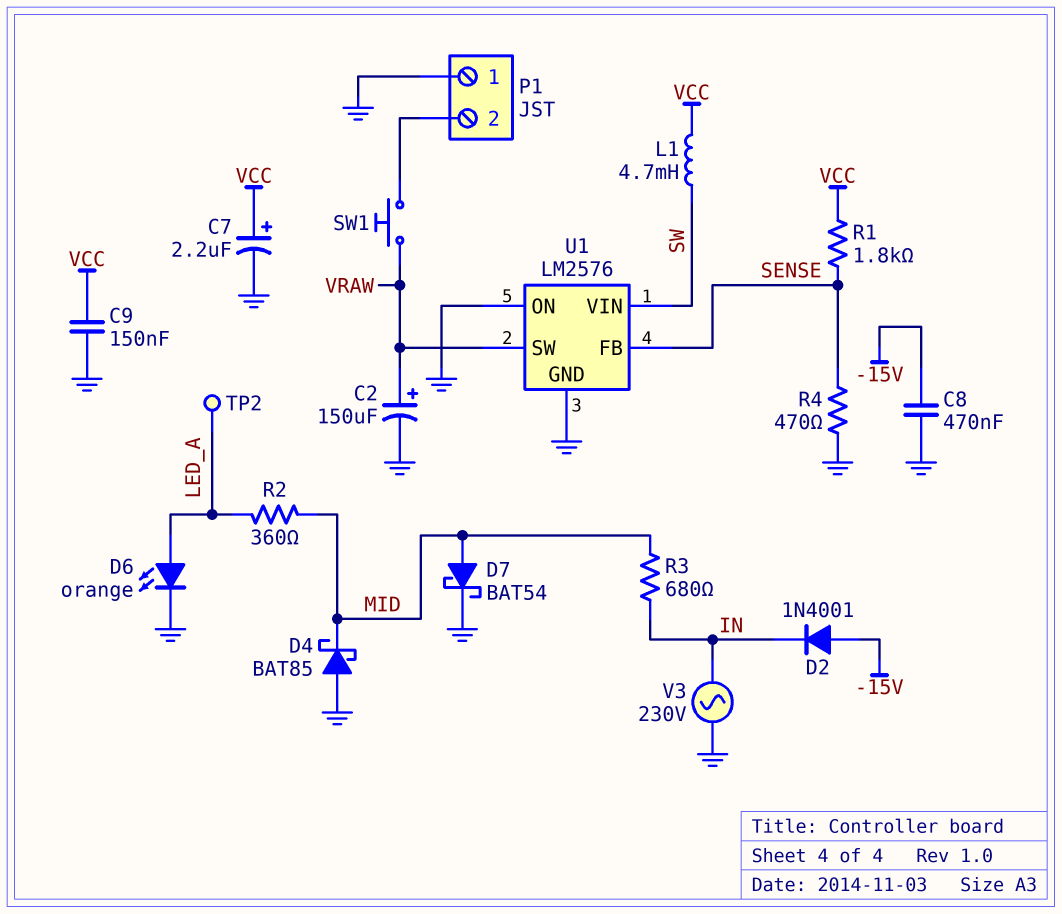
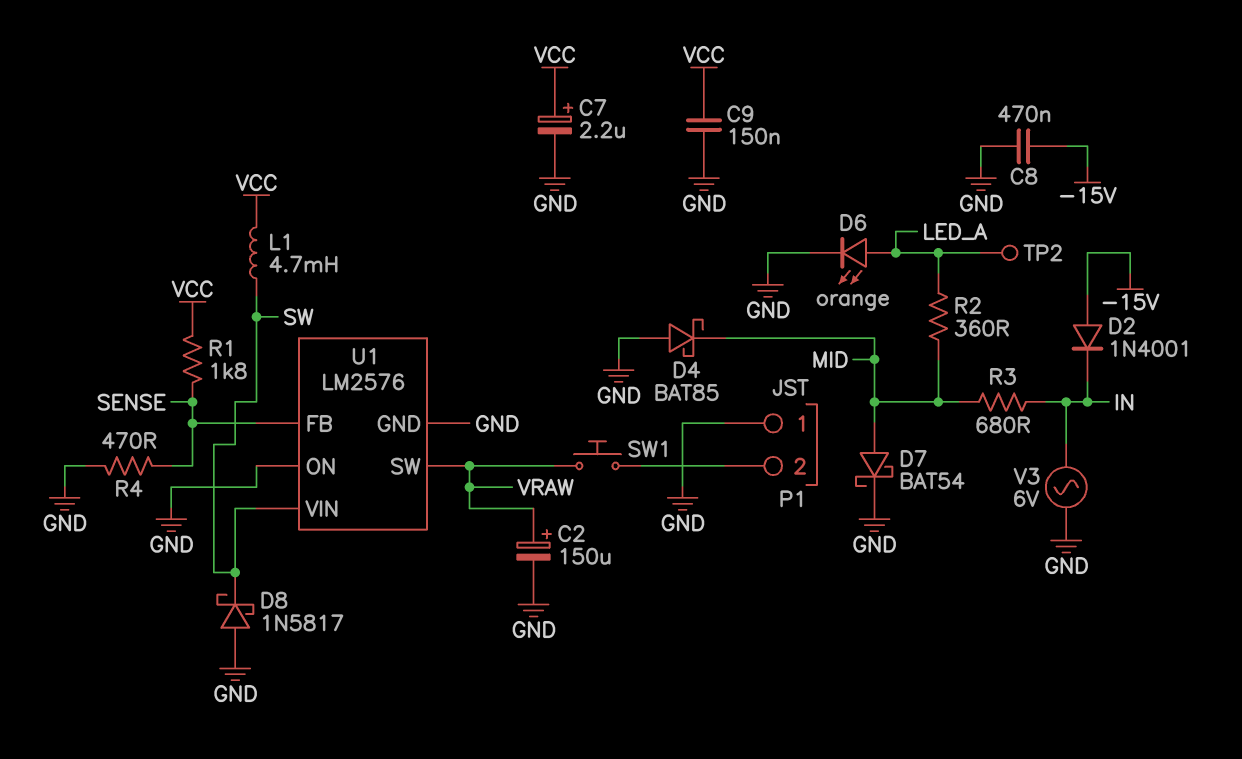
D8: none -> schottky 1N5817 (A GND, K SW)
V3: AC 230V (GND, IN) -> AC 6V (GND, IN)

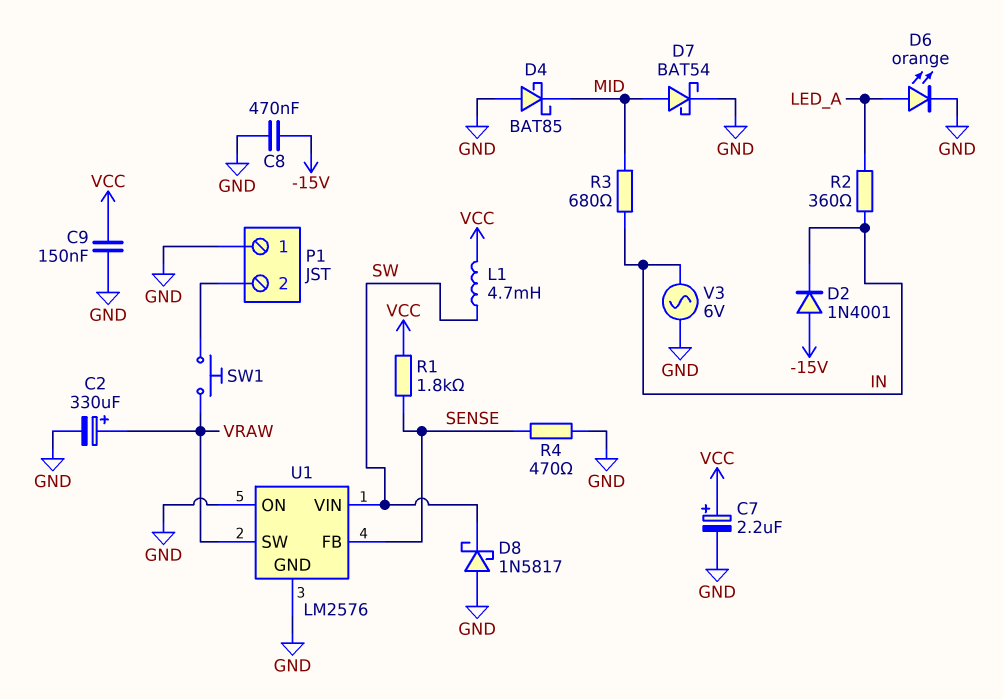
C2: 150uF (plus VRAW, minus GND) -> 330uF (plus VRAW, minus GND)
R2: 360 (LED_A, MID) -> 360 (IN, LED_A)
TP2: test point (LED_A) -> none

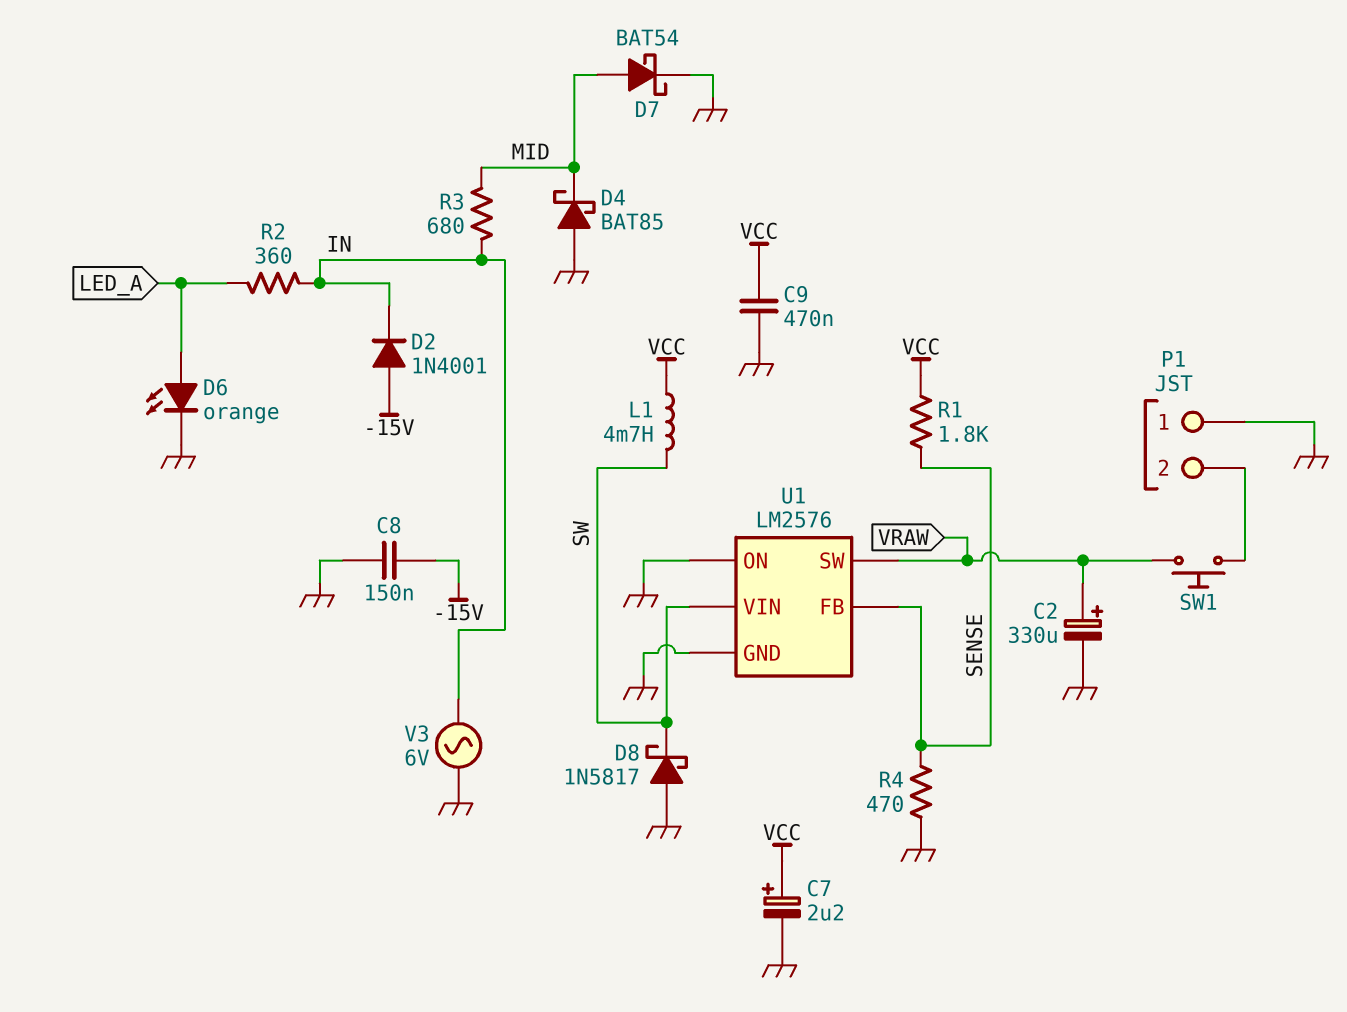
C8: 470nF (-15V, GND) -> 150nF (-15V, GND)
C9: 150nF (GND, VCC) -> 470nF (GND, VCC)

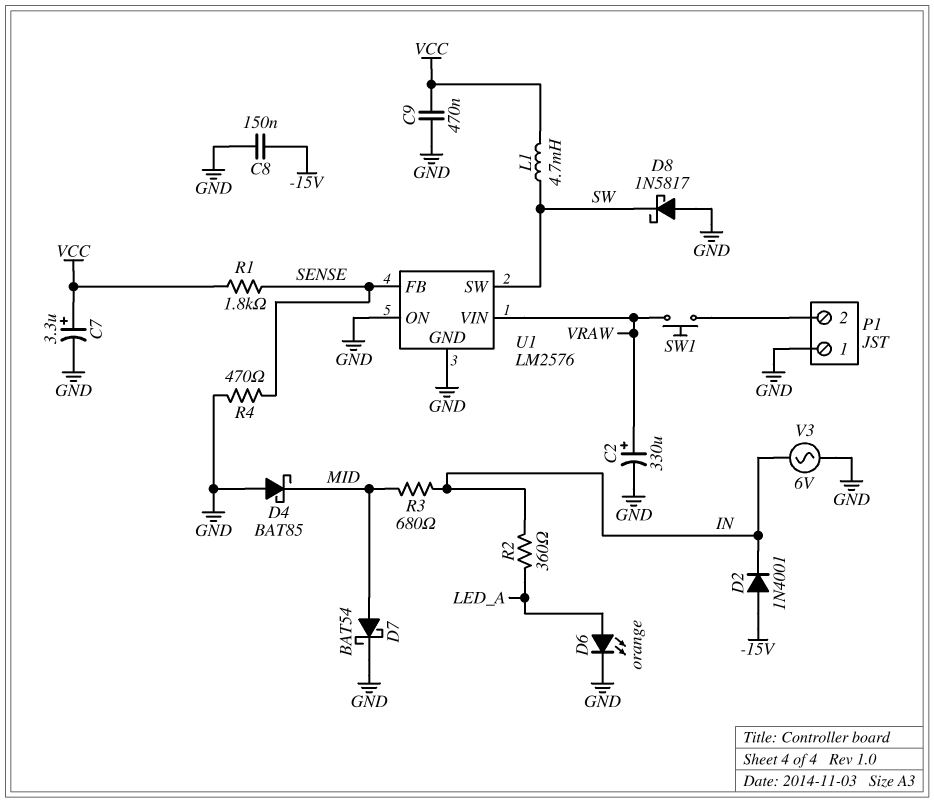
C7: 2.2uF (plus VCC, minus GND) -> 3.3uF (plus VCC, minus GND)
U1 pin SW: VRAW -> SW
U1 pin VIN: SW -> VRAW

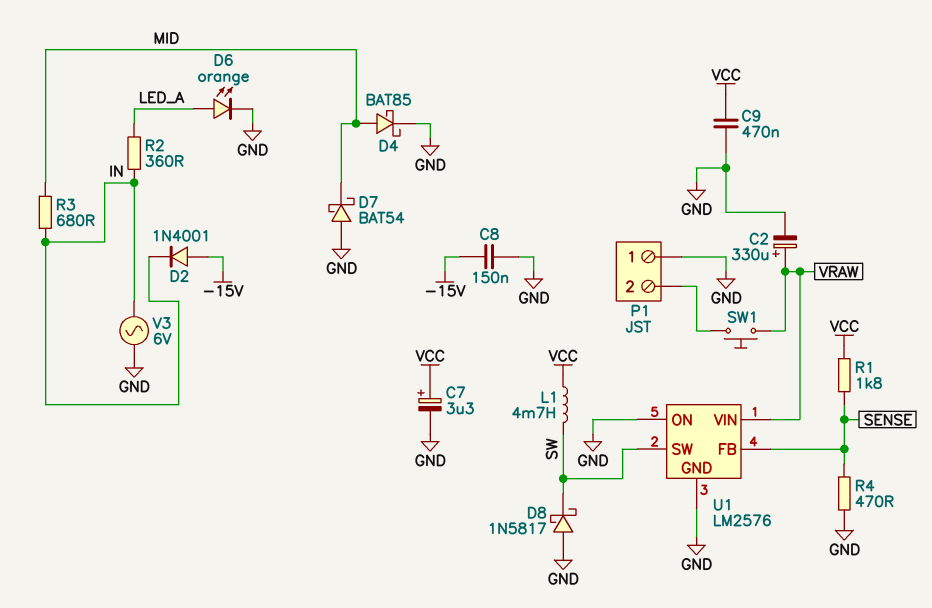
D4: schottky BAT85 (A GND, K MID) -> schottky BAT85 (A MID, K GND)
D7: schottky BAT54 (A MID, K GND) -> schottky BAT54 (A GND, K MID)

